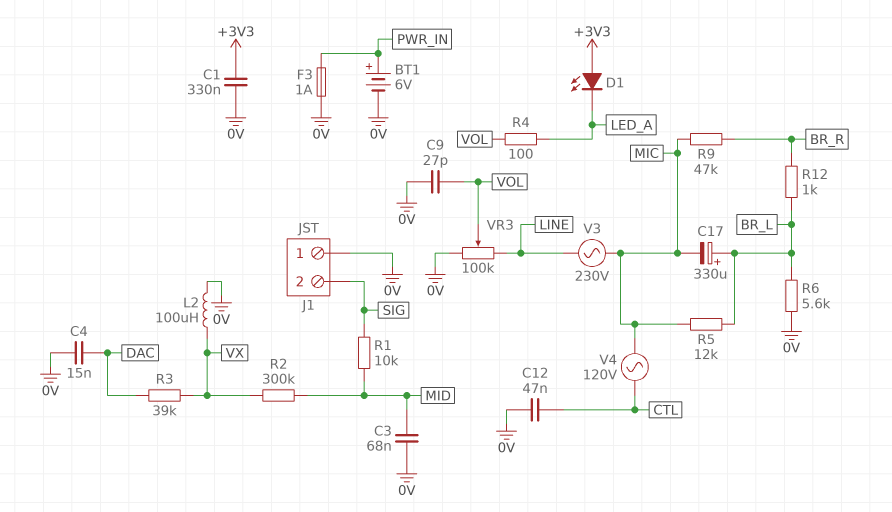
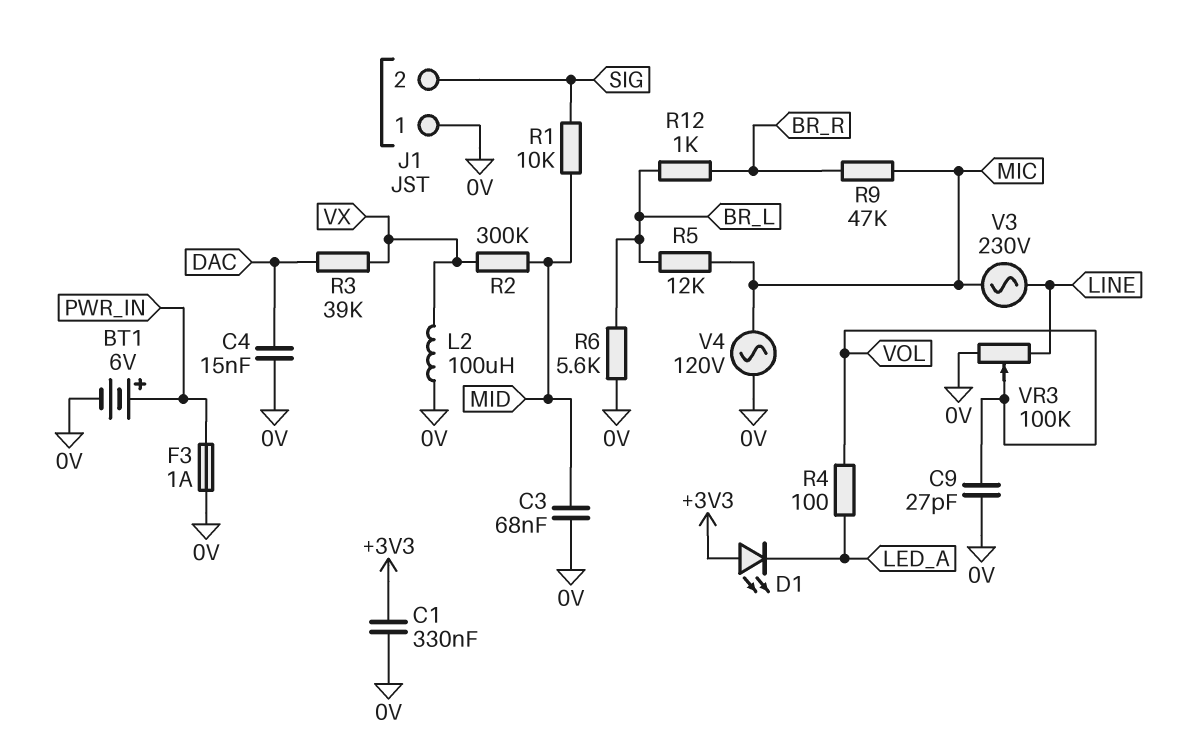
C12: 47nF (0V, CTL) -> none
C17: 330uF (plus BR_L, minus MIC) -> none
V4: AC 120V (CTL, MIC) -> AC 120V (0V, MIC)

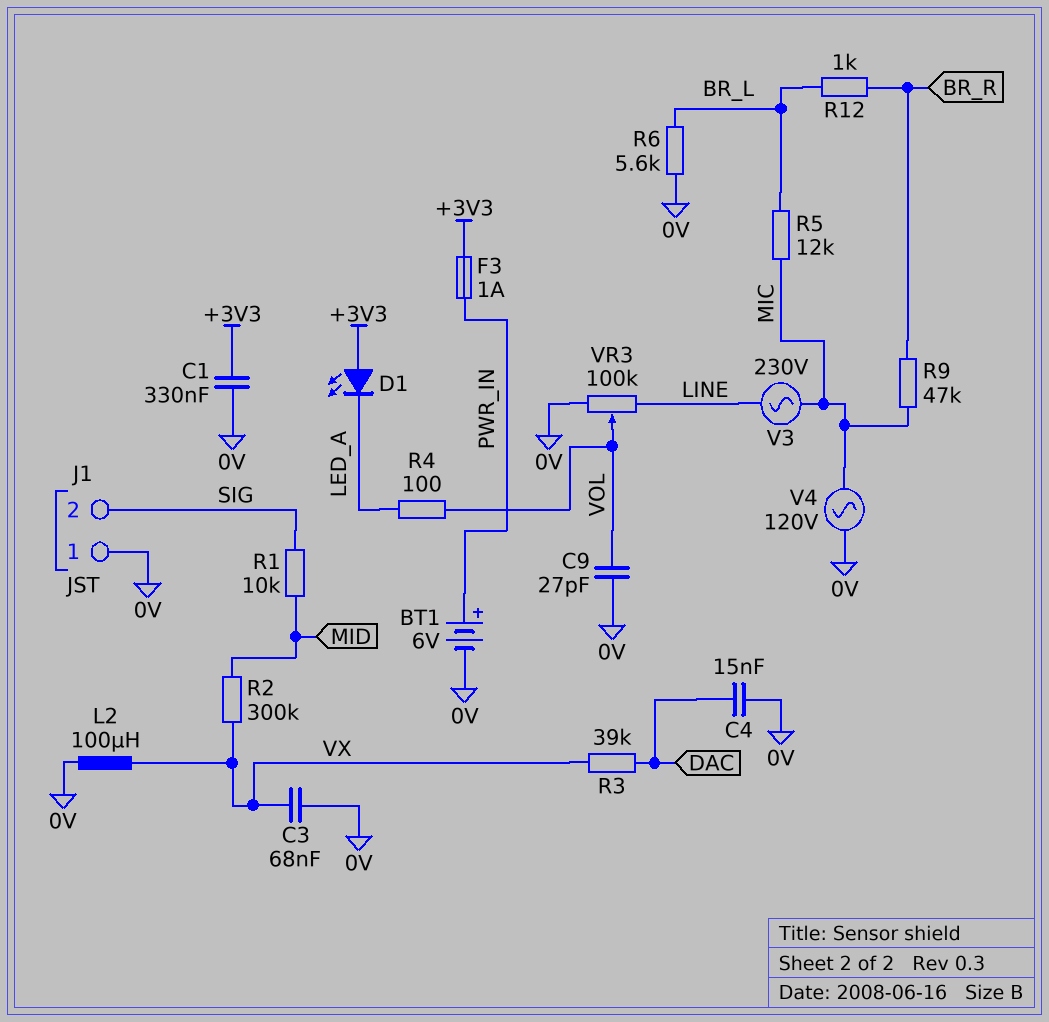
C3: 68nF (0V, MID) -> 68nF (0V, VX)
F3: 1A (0V, PWR_IN) -> 1A (+3V3, PWR_IN)

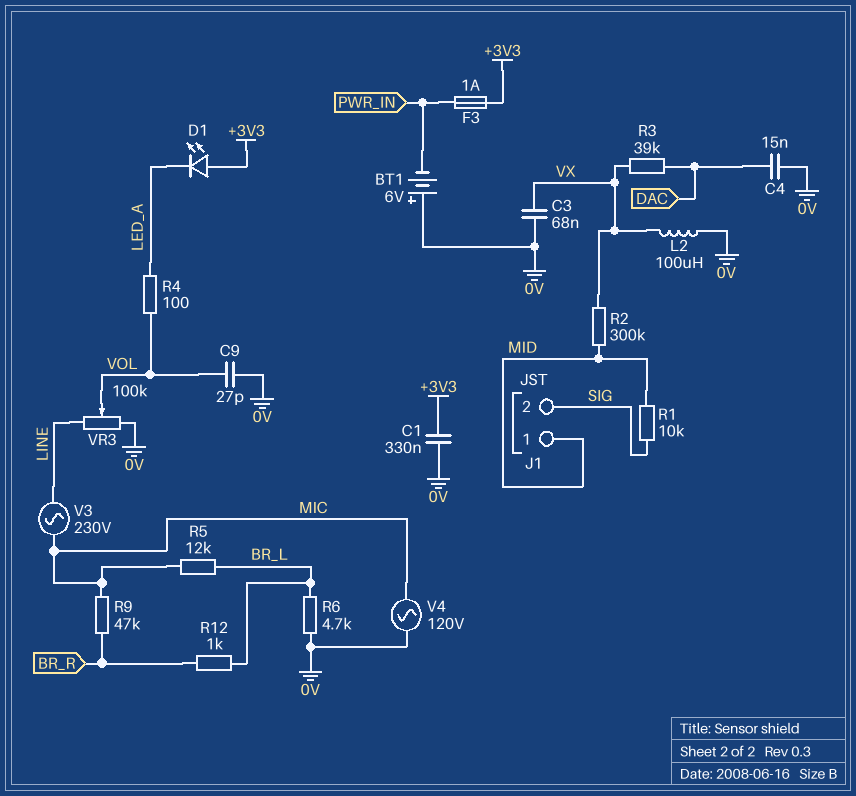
BT1: 6V (plus PWR_IN, minus 0V) -> 6V (plus 0V, minus PWR_IN)
J1 pin 1: 0V -> MID
R6: 5.6k (0V, BR_L) -> 4.7k (0V, BR_L)

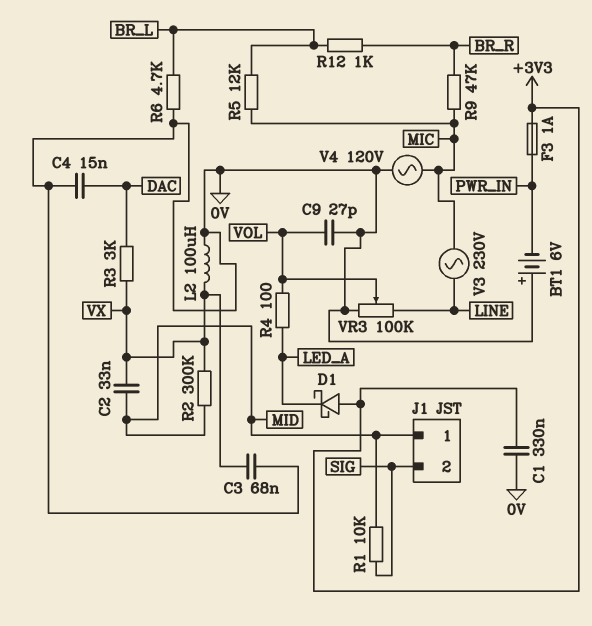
C2: none -> 33nF (MID, VX)
D1: LED (A +3V3, K LED_A) -> schottky (A +3V3, K LED_A)
R3: 39k (DAC, VX) -> 3k (DAC, VX)

